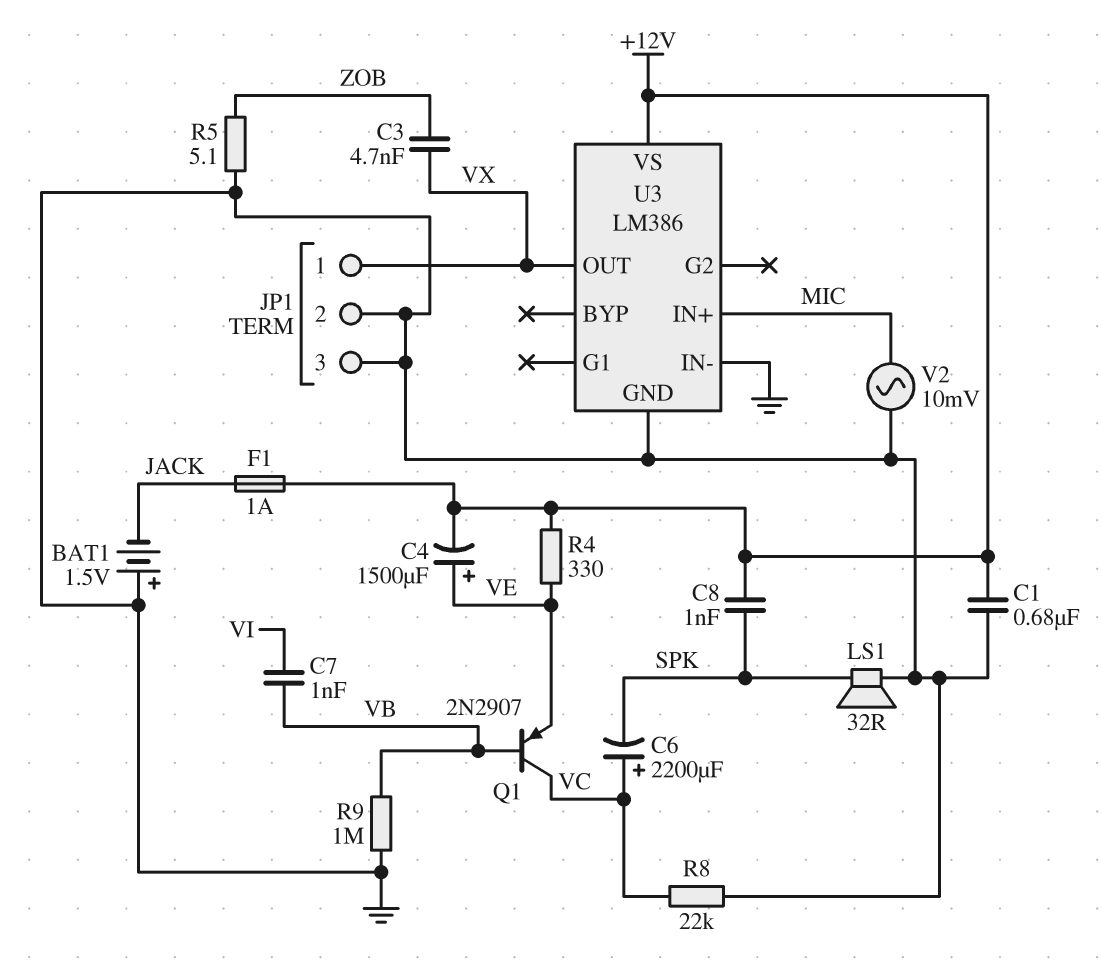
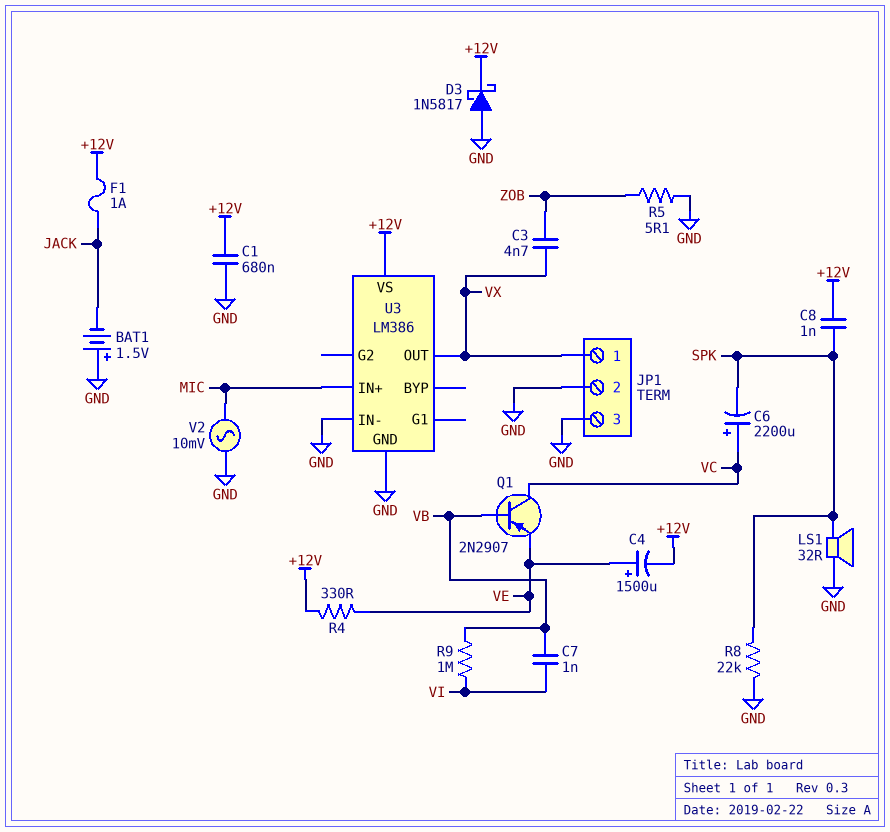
D3: none -> schottky 1N5817 (A GND, K +12V)
R8: 22k (GND, VC) -> 22k (GND, SPK)
R9: 1M (GND, VB) -> 1M (VB, VI)

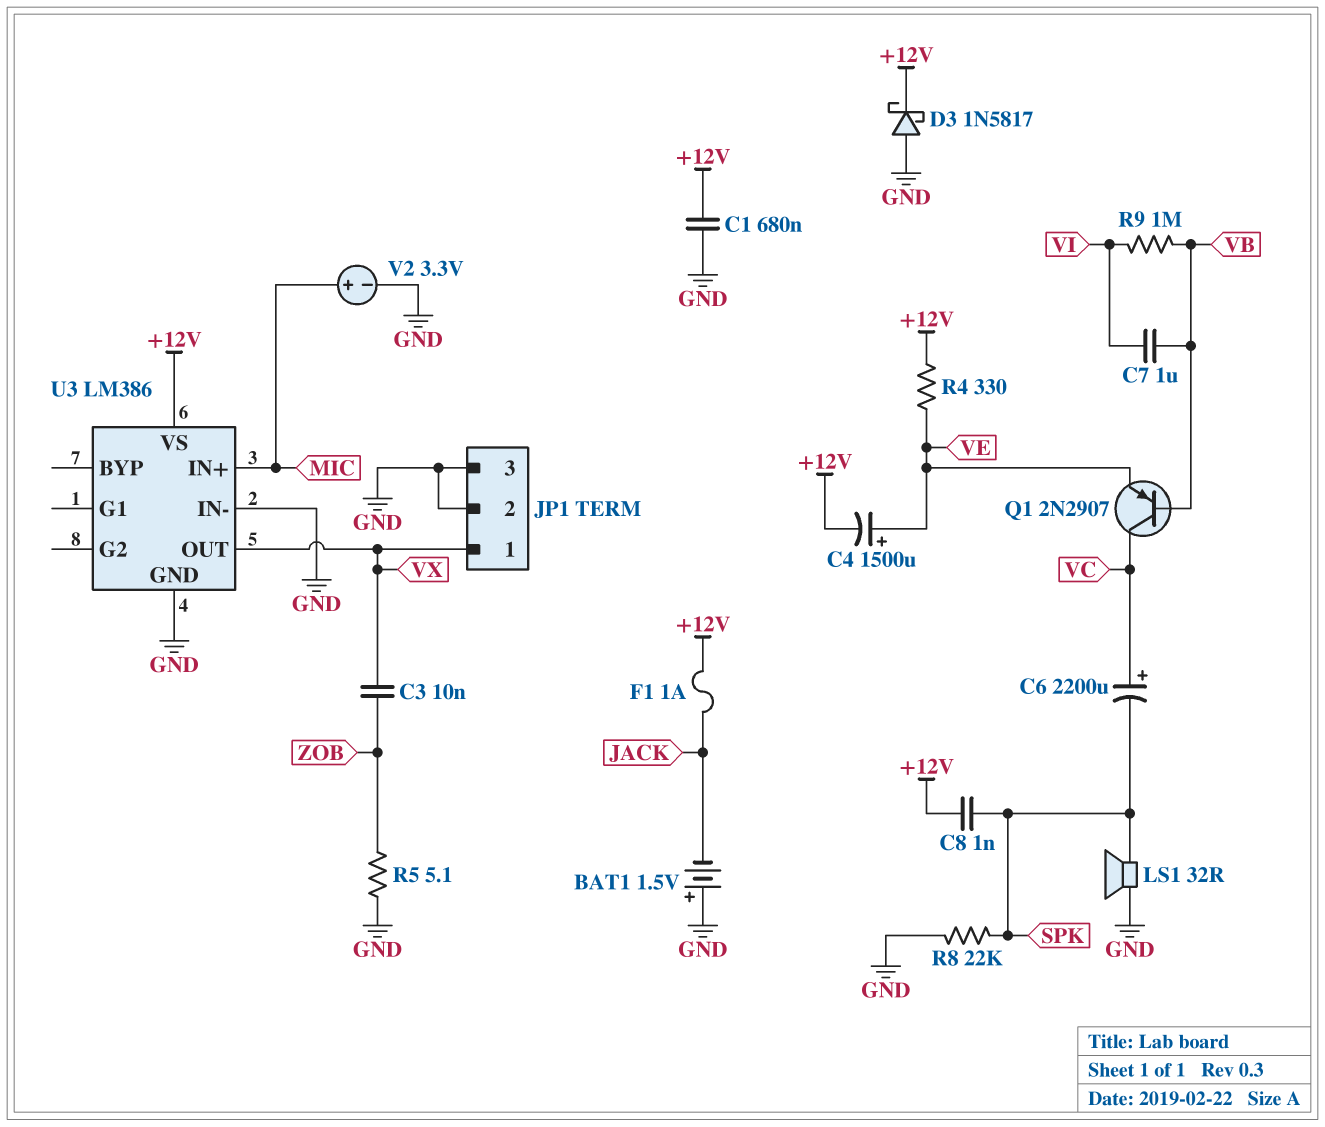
C3: 4.7nF (VX, ZOB) -> 10nF (VX, ZOB)
C7: 1nF (VB, VI) -> 1uF (VB, VI)
V2: AC 10mV (GND, MIC) -> 3.3V (plus MIC, minus GND)

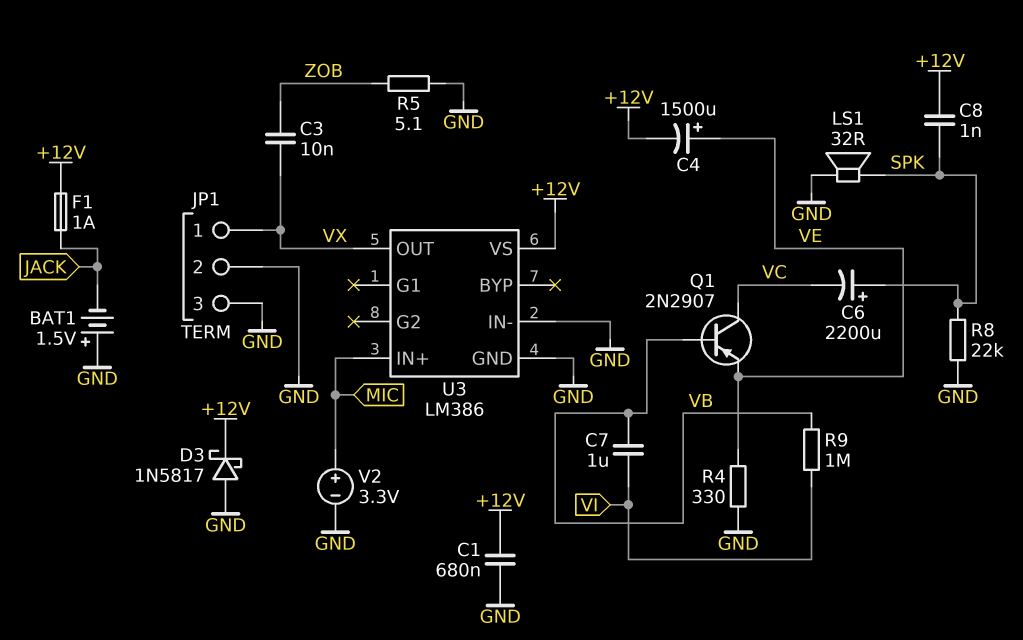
C6: 2200uF (plus VC, minus SPK) -> 2200uF (plus SPK, minus VC)
R4: 330 (+12V, VE) -> 330 (GND, VE)

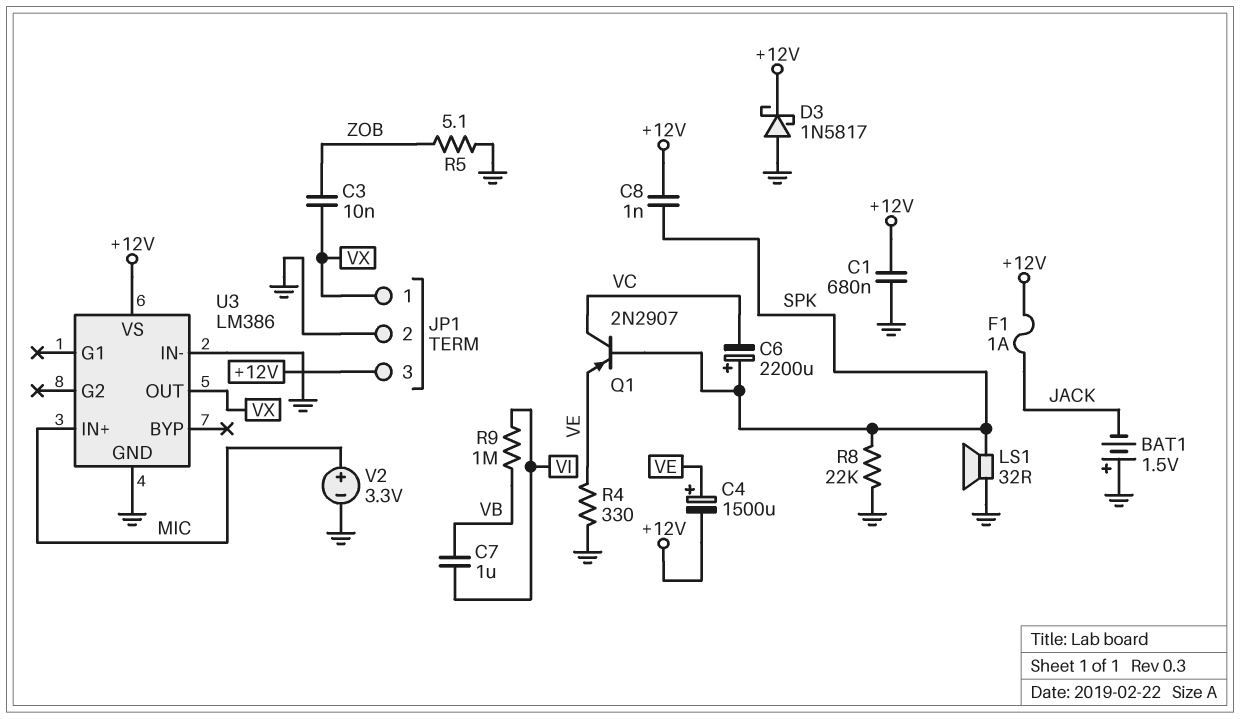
JP1 pin 3: GND -> +12V
Q1: PNP 2N2907 (B VB, C VC, E VE) -> PNP 2N2907 (B SPK, C VC, E VE)

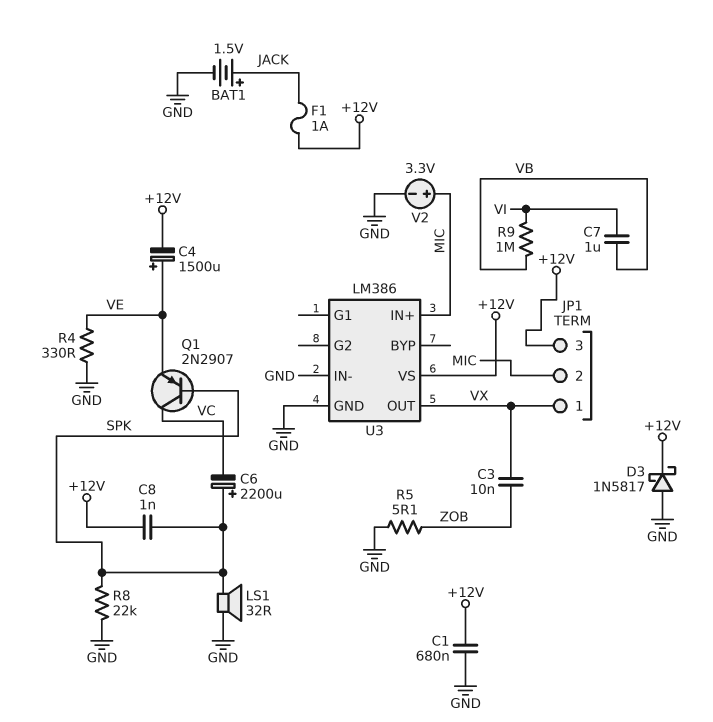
BAT1: 1.5V (plus GND, minus JACK) -> 1.5V (plus JACK, minus GND)
JP1 pin 2: GND -> MIC

